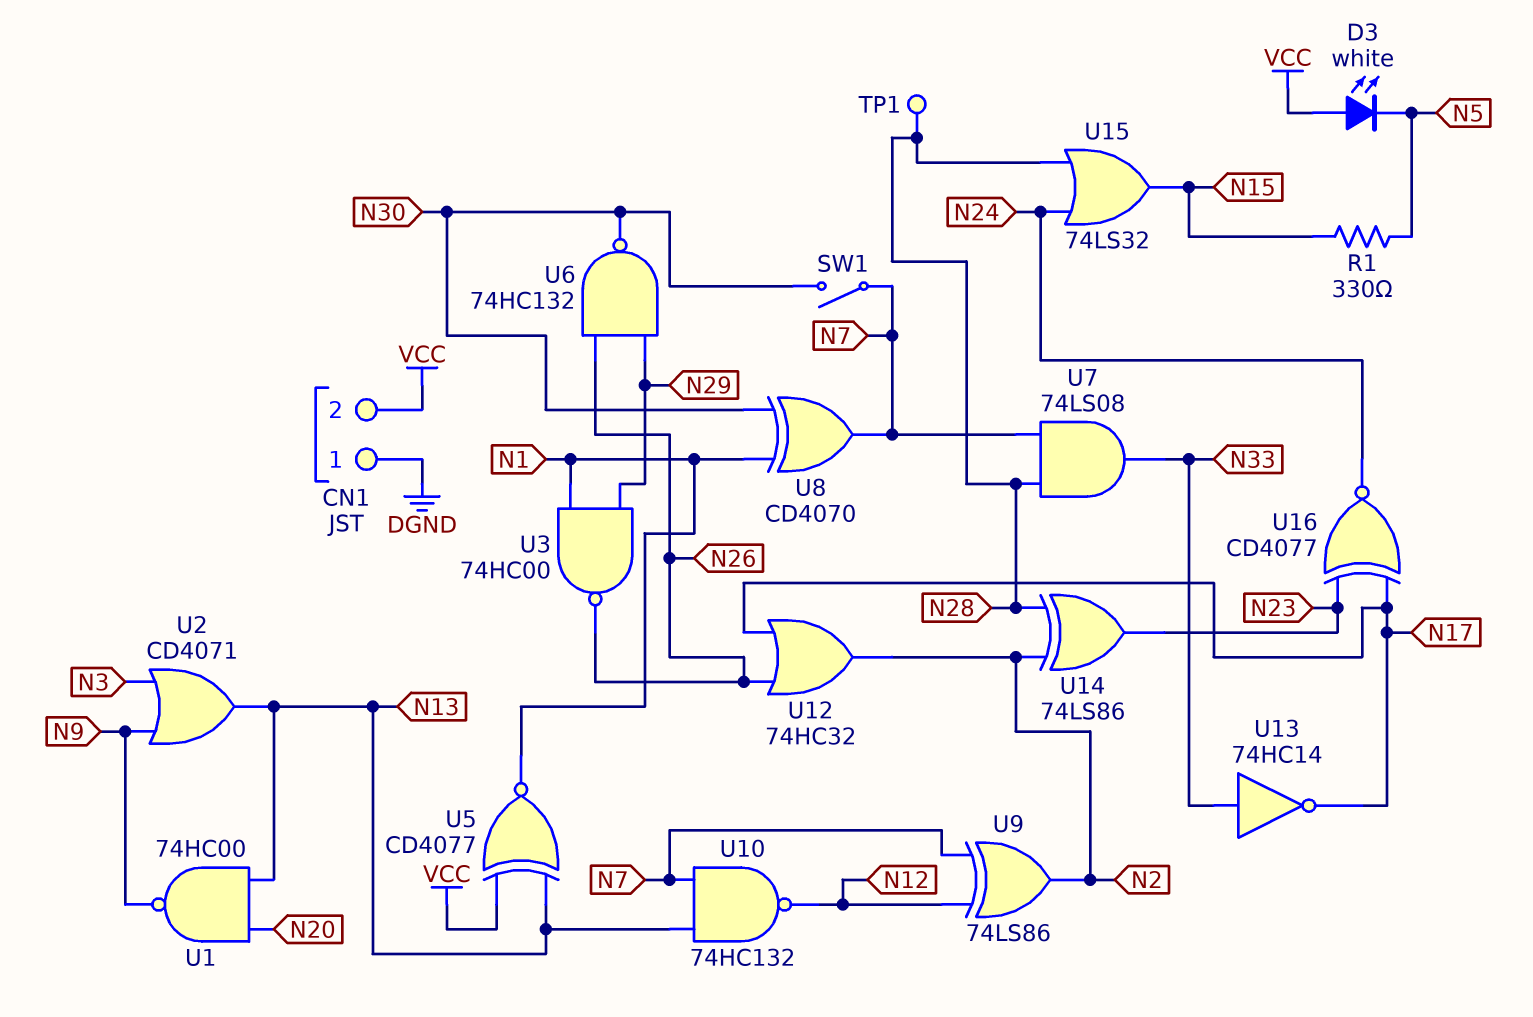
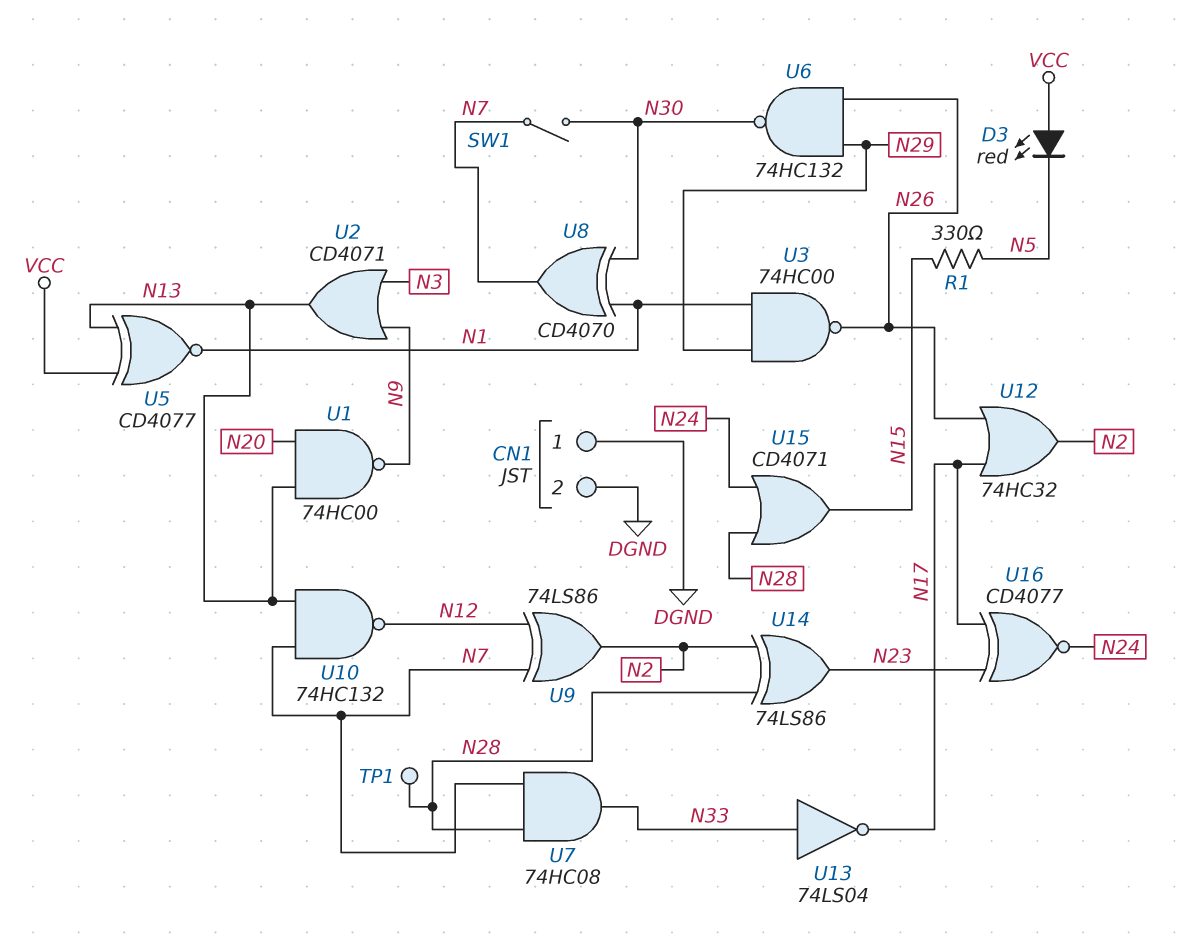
CN1 pin 2: VCC -> DGND
D3: LED white (A VCC, K N5) -> LED red (A VCC, K N5)
U7: AND 74LS08 (in N7, in N28, out N33) -> AND 74HC08 (in N7, in N28, out N33)
U13: NOT 74HC14 (in N33, out N17) -> NOT 74LS04 (in N33, out N17)
U15: OR 74LS32 (in N24, in N28, out N15) -> OR CD4071 (in N24, in N28, out N15)

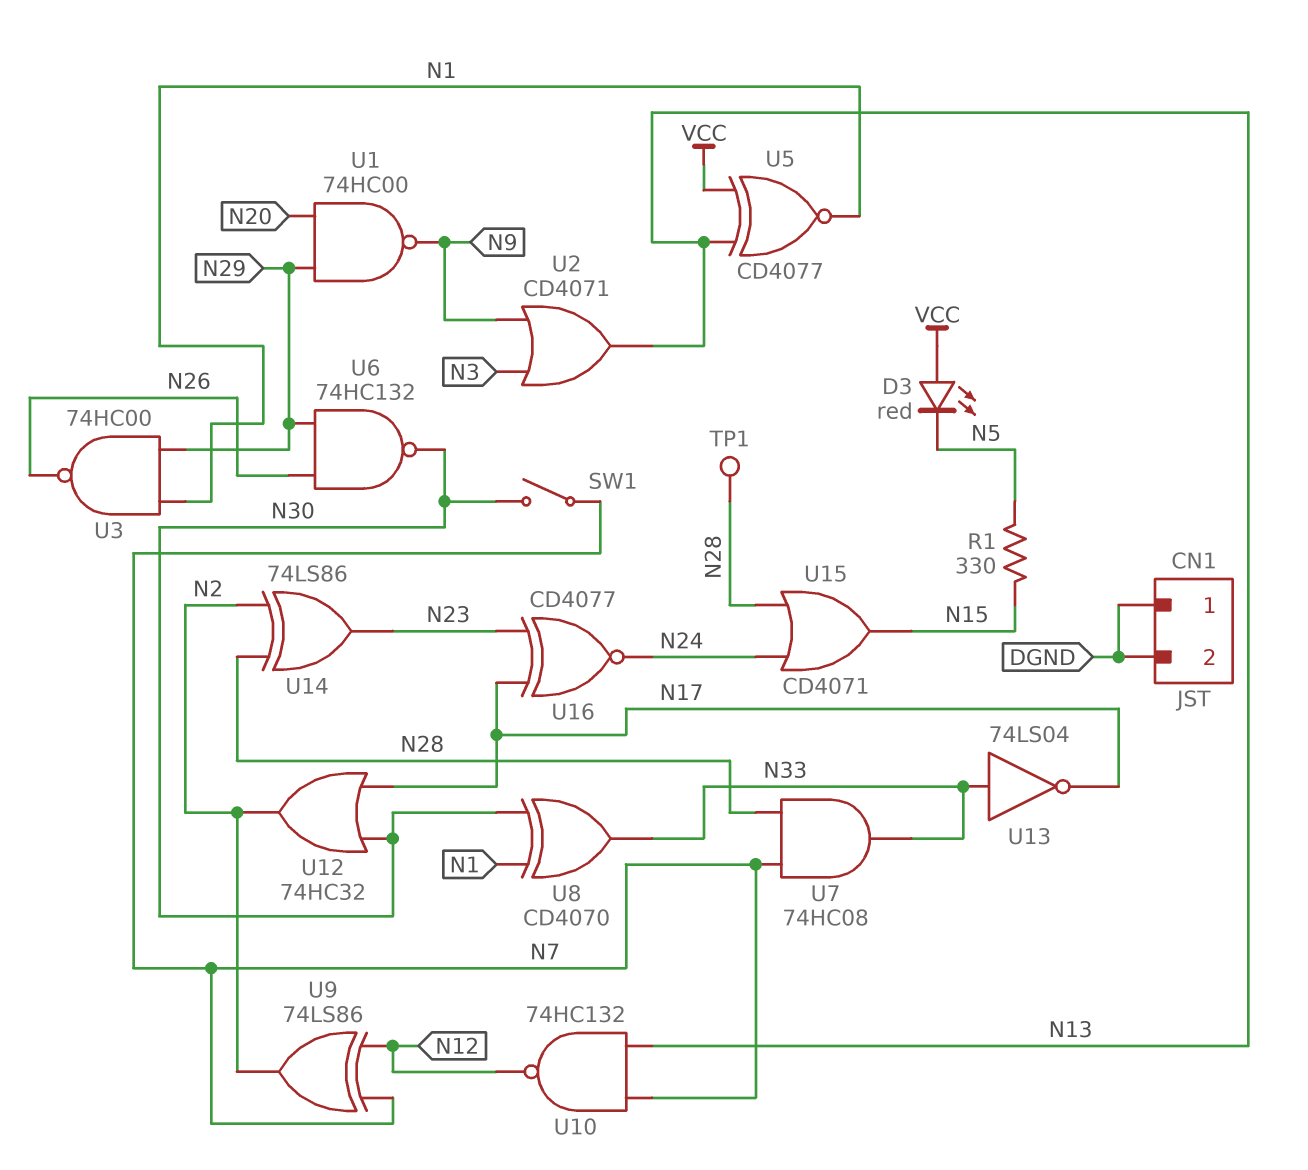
U1: NAND 74HC00 (in N13, in N20, out N9) -> NAND 74HC00 (in N20, in N29, out N9)
U8: XOR CD4070 (in N1, in N30, out N7) -> XOR CD4070 (in N1, in N30, out N33)
U12: OR 74HC32 (in N17, in N26, out N2) -> OR 74HC32 (in N17, in N30, out N2)

